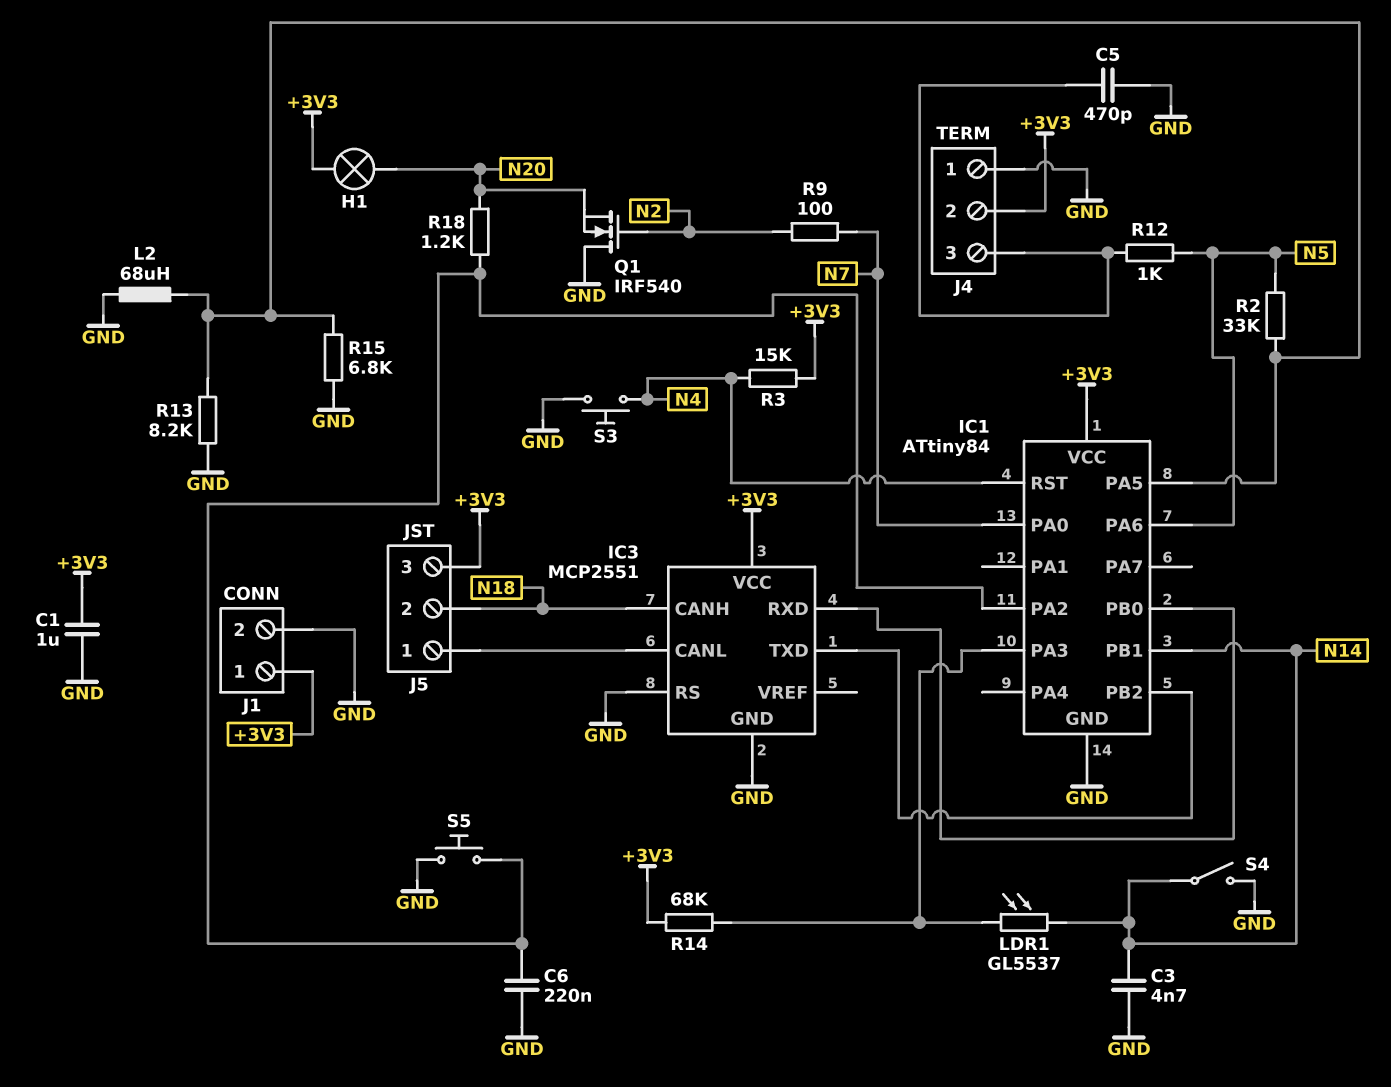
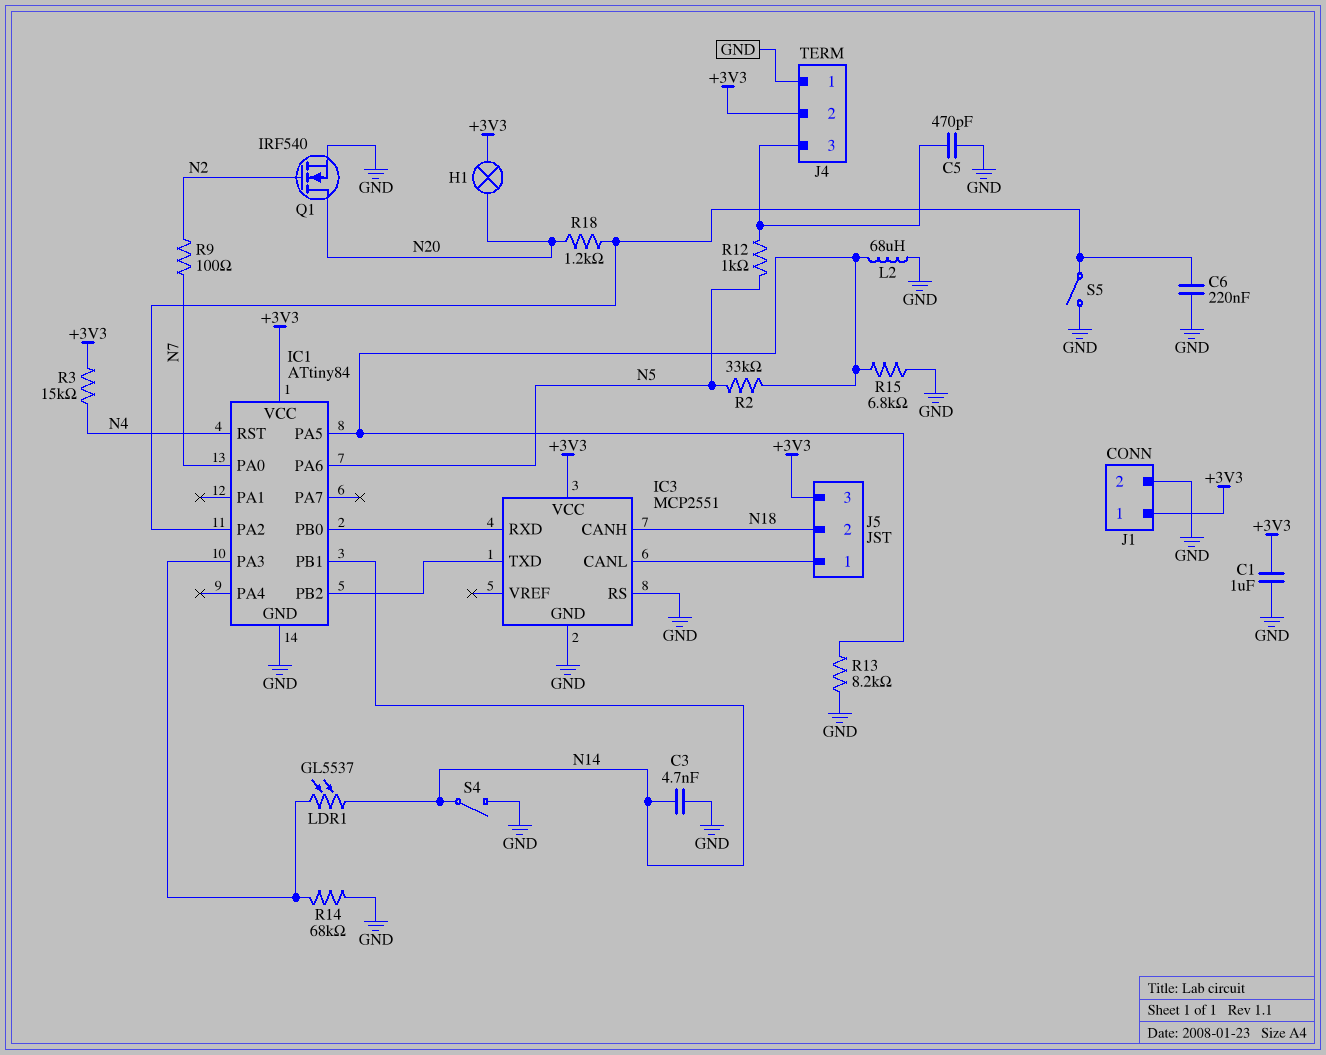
Q1: NMOS IRF540 (G N2, D GND, S N20) -> NMOS IRF540 (G N2, D N20, S GND)
R14: 68k (+3V3, IC1/PA3) -> 68k (GND, IC1/PA3)
S3: button (GND, N4) -> none
S5: button (GND, IC1/PA2) -> switch (GND, IC1/PA2)

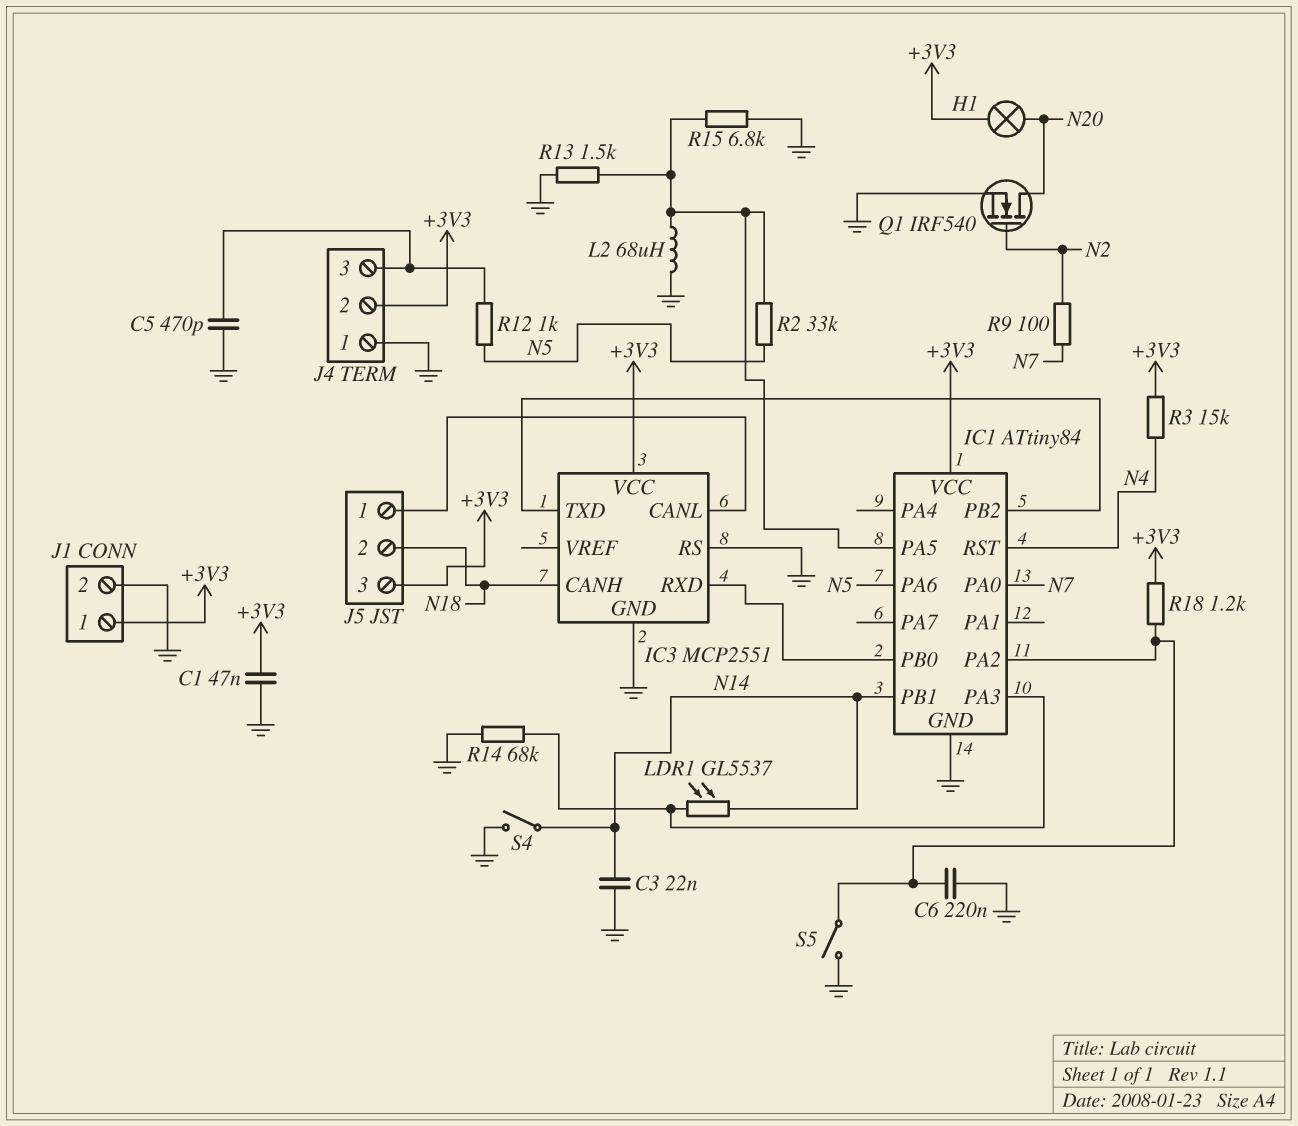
C1: 1uF (+3V3, GND) -> 47nF (+3V3, GND)
C3: 4.7nF (GND, N14) -> 22nF (GND, N14)
R13: 8.2k (GND, IC1/PA5) -> 1.5k (GND, IC1/PA5)
R18: 1.2k (IC1/PA2, N20) -> 1.2k (+3V3, IC1/PA2)

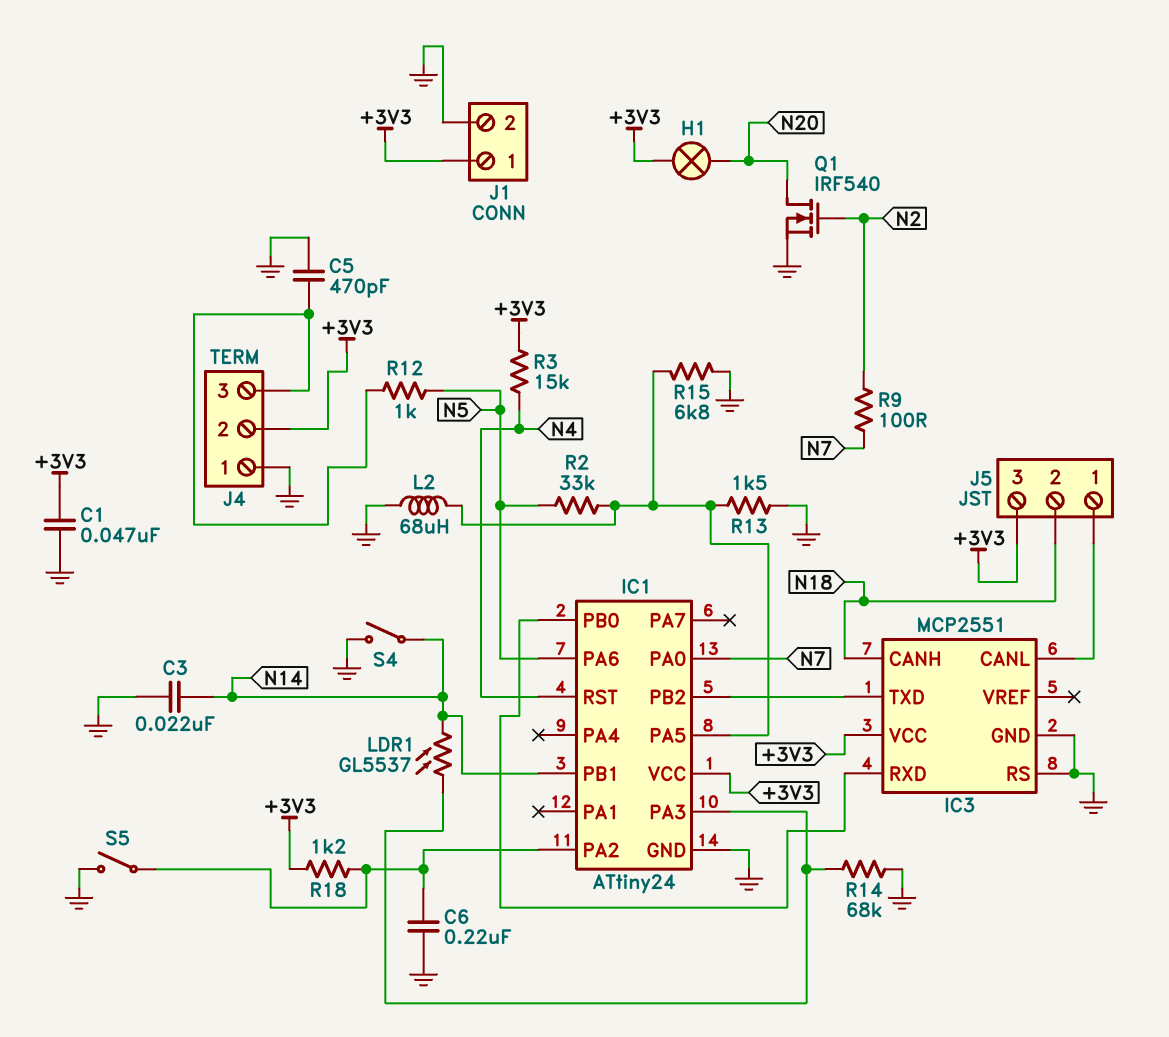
IC1: ATtiny84 -> ATtiny24

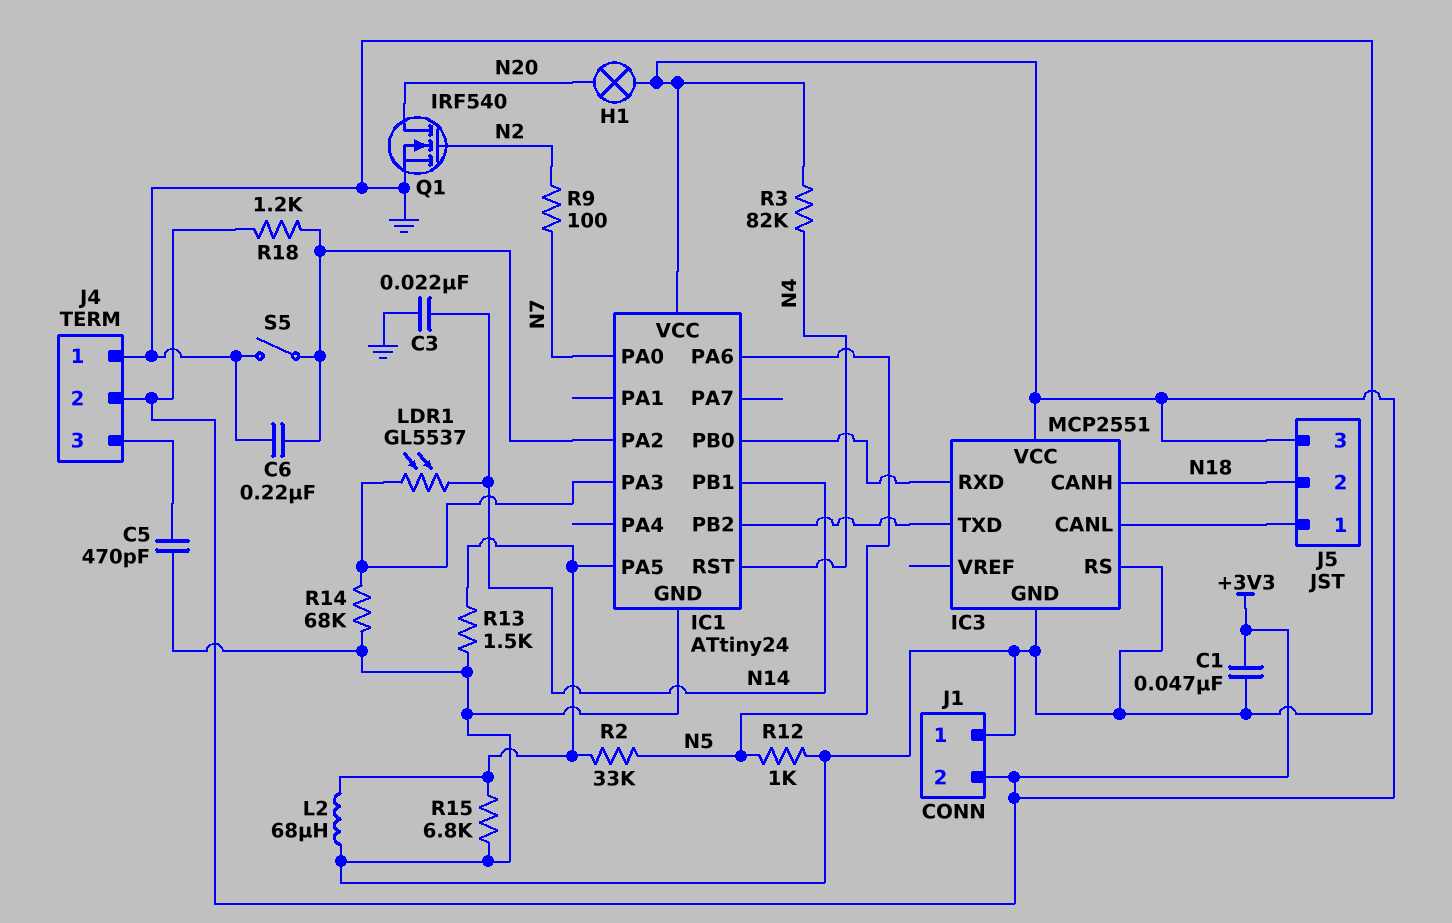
J1 pin 1: +3V3 -> GND
J1 pin 2: GND -> +3V3
R3: 15k (+3V3, N4) -> 82k (+3V3, N4)
R12: 1k (J4/3, N5) -> 1k (GND, N5)
S4: switch (GND, N14) -> none

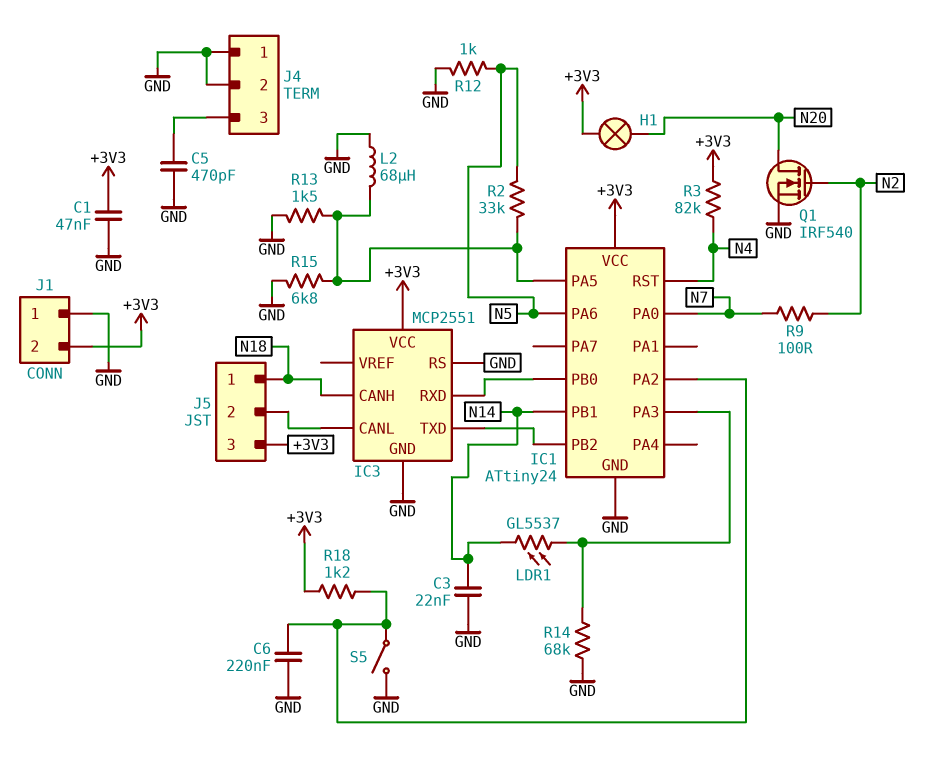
J4 pin 2: +3V3 -> GND
J5 pin 1: IC3/CANL -> N18
J5 pin 2: N18 -> IC3/CANL

